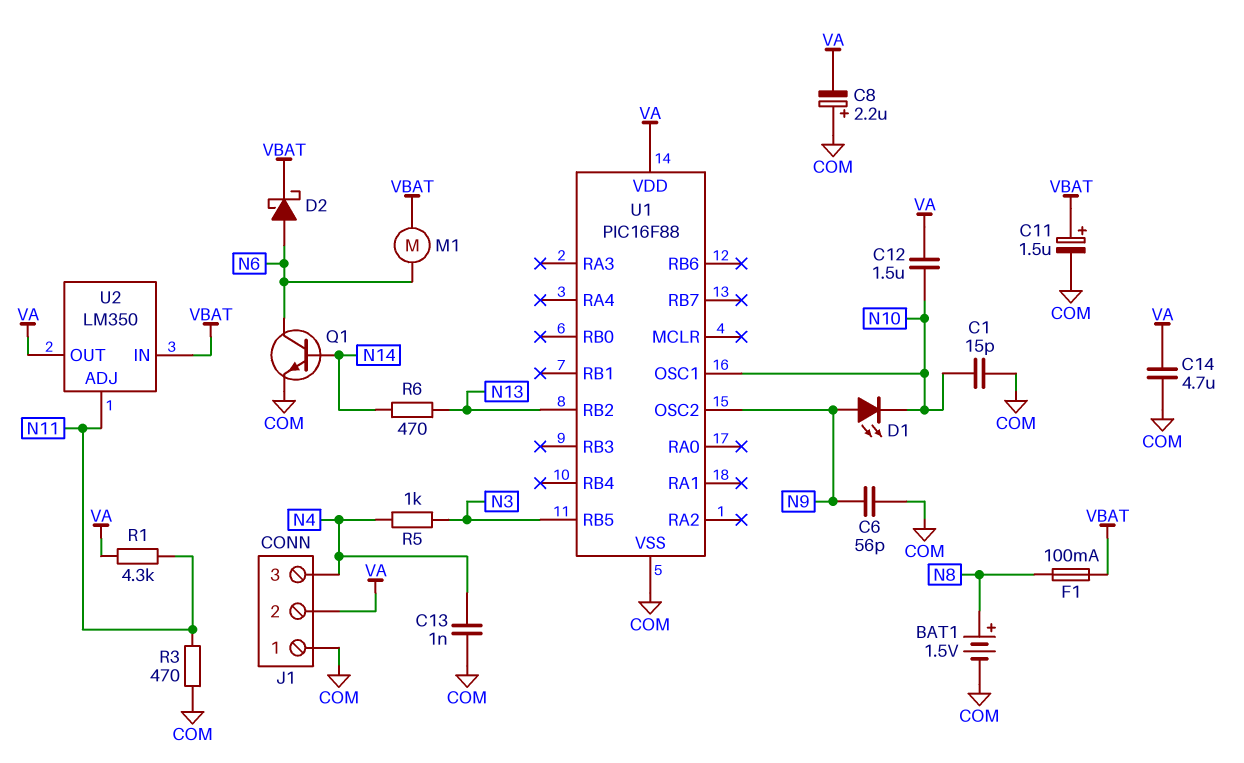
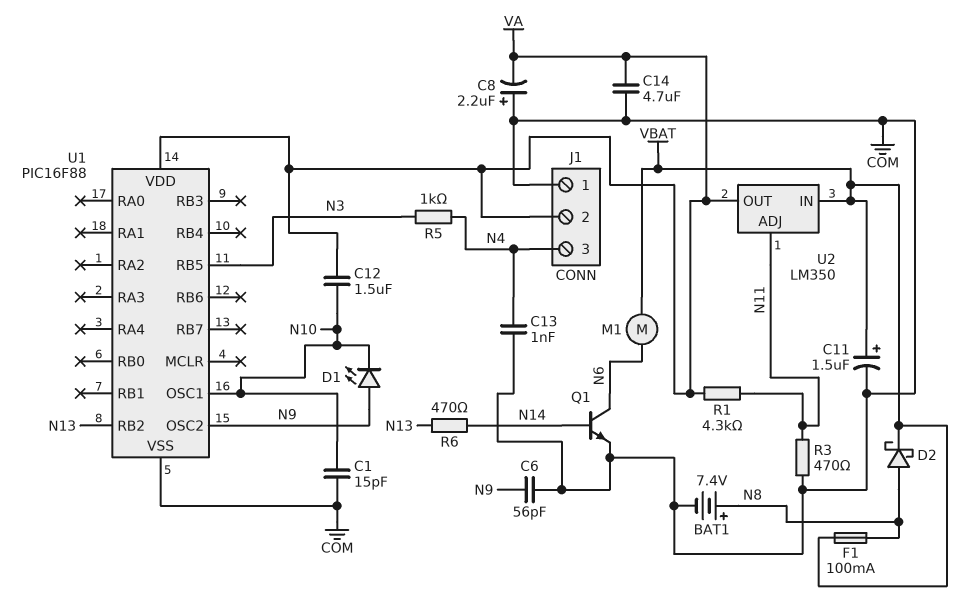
BAT1: 1.5V (plus N8, minus COM) -> 7.4V (plus N8, minus COM)
D2: schottky (A N6, K VBAT) -> schottky (A N8, K VBAT)

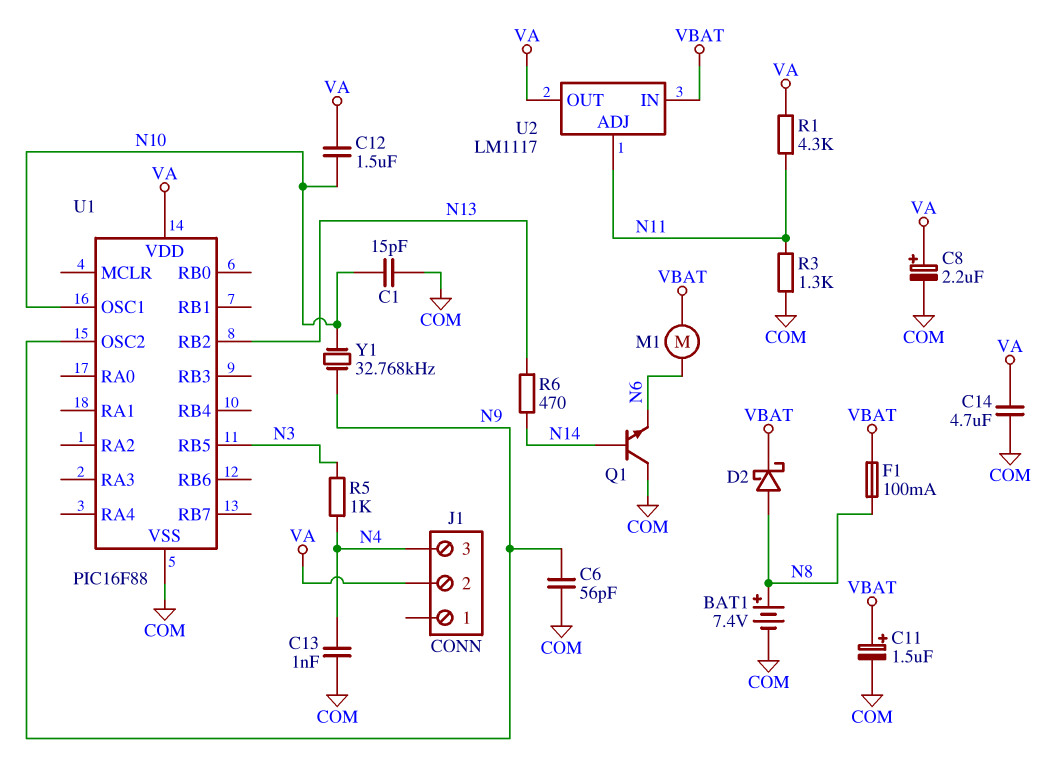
C8: 2.2uF (plus COM, minus VA) -> 2.2uF (plus VA, minus COM)
D1: LED (A N9, K N10) -> none
J1 pin 1: COM -> none
Q1: NPN (B N14, C N6, E COM) -> NPN (B N14, C COM, E N6)
R3: 470 (COM, N11) -> 1.3k (COM, N11)
U2: LM350 -> LM1117
Y1: none -> 32.768kHz (N9, N10)

